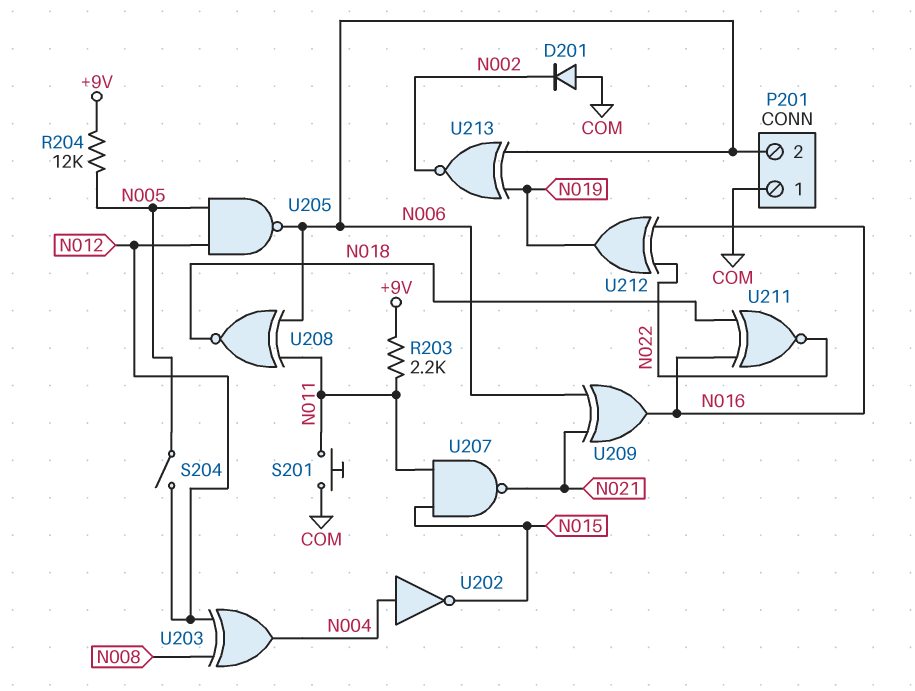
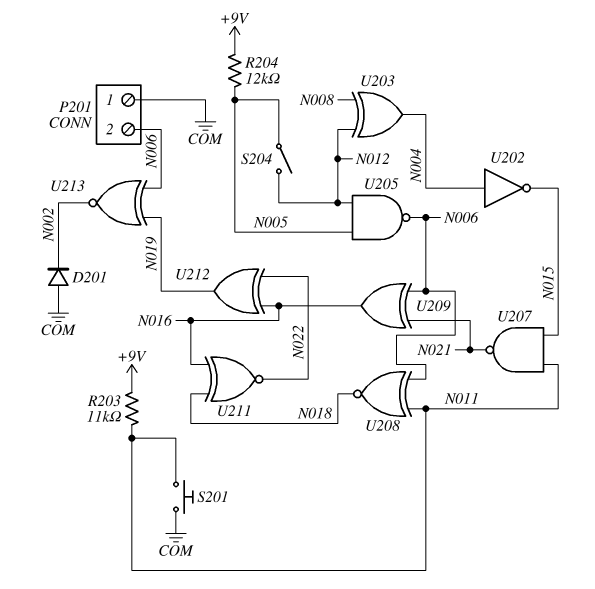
R203: 2.2k (+9V, N011) -> 11k (+9V, N011)

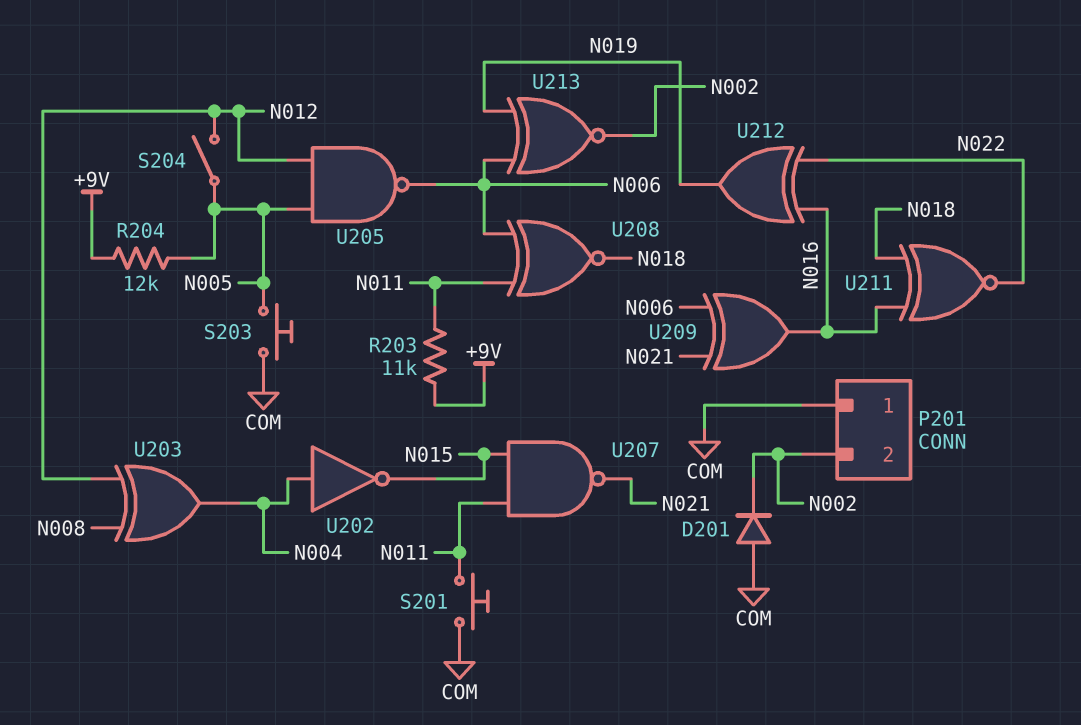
P201 pin 2: N006 -> N002
S203: none -> button (COM, N005)

